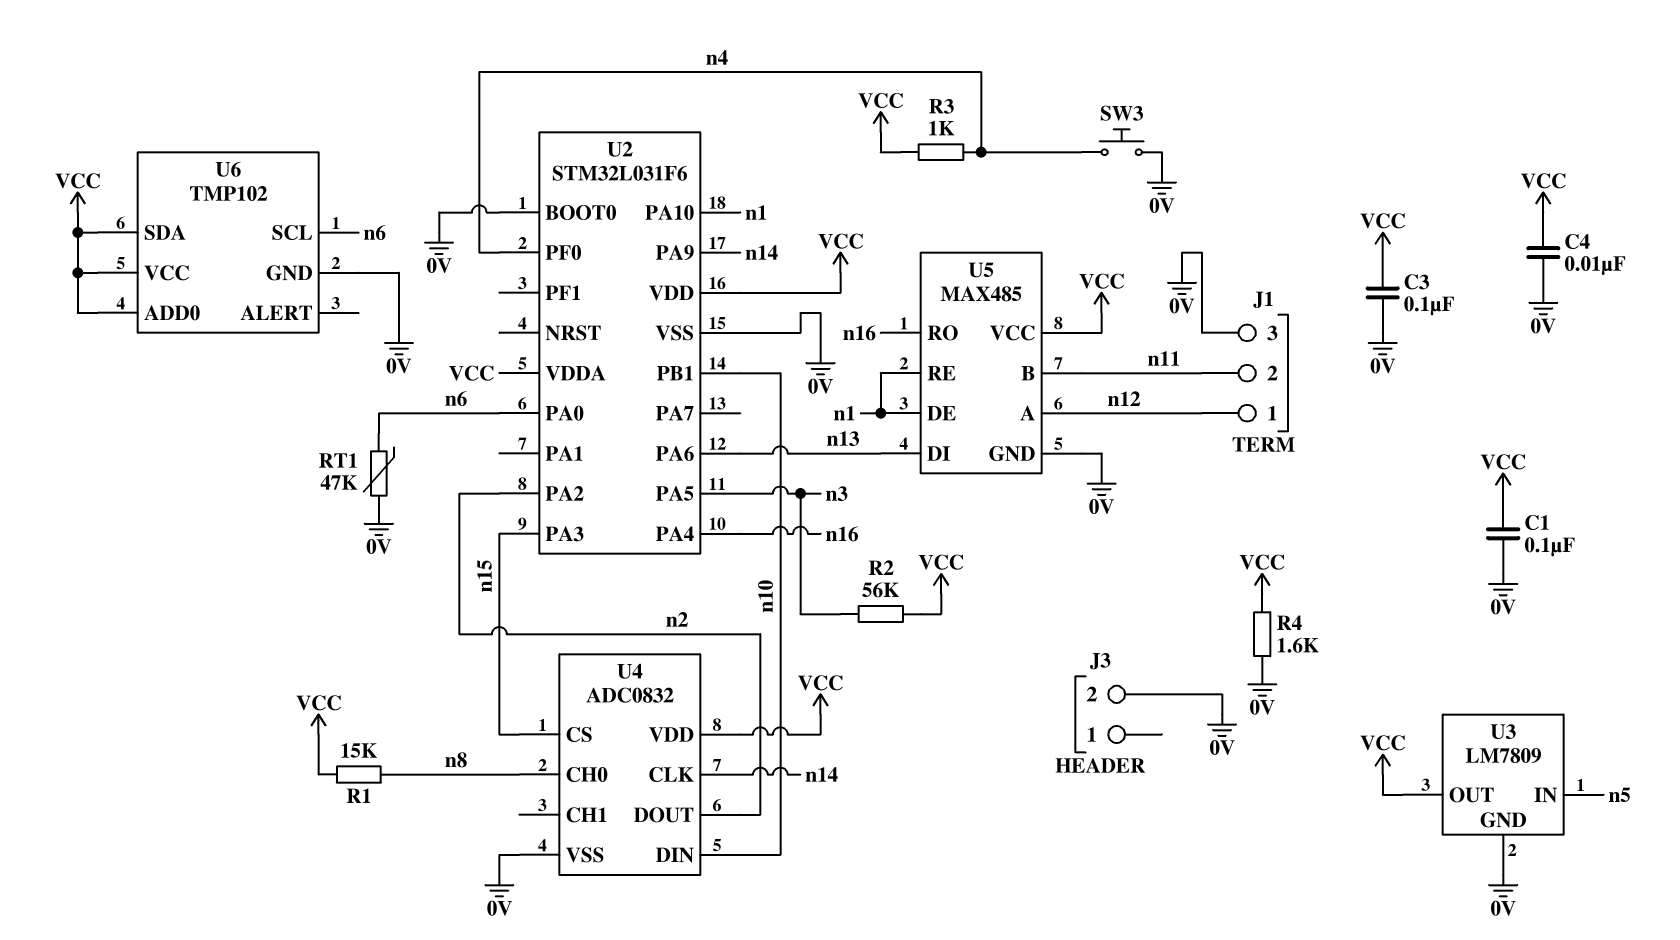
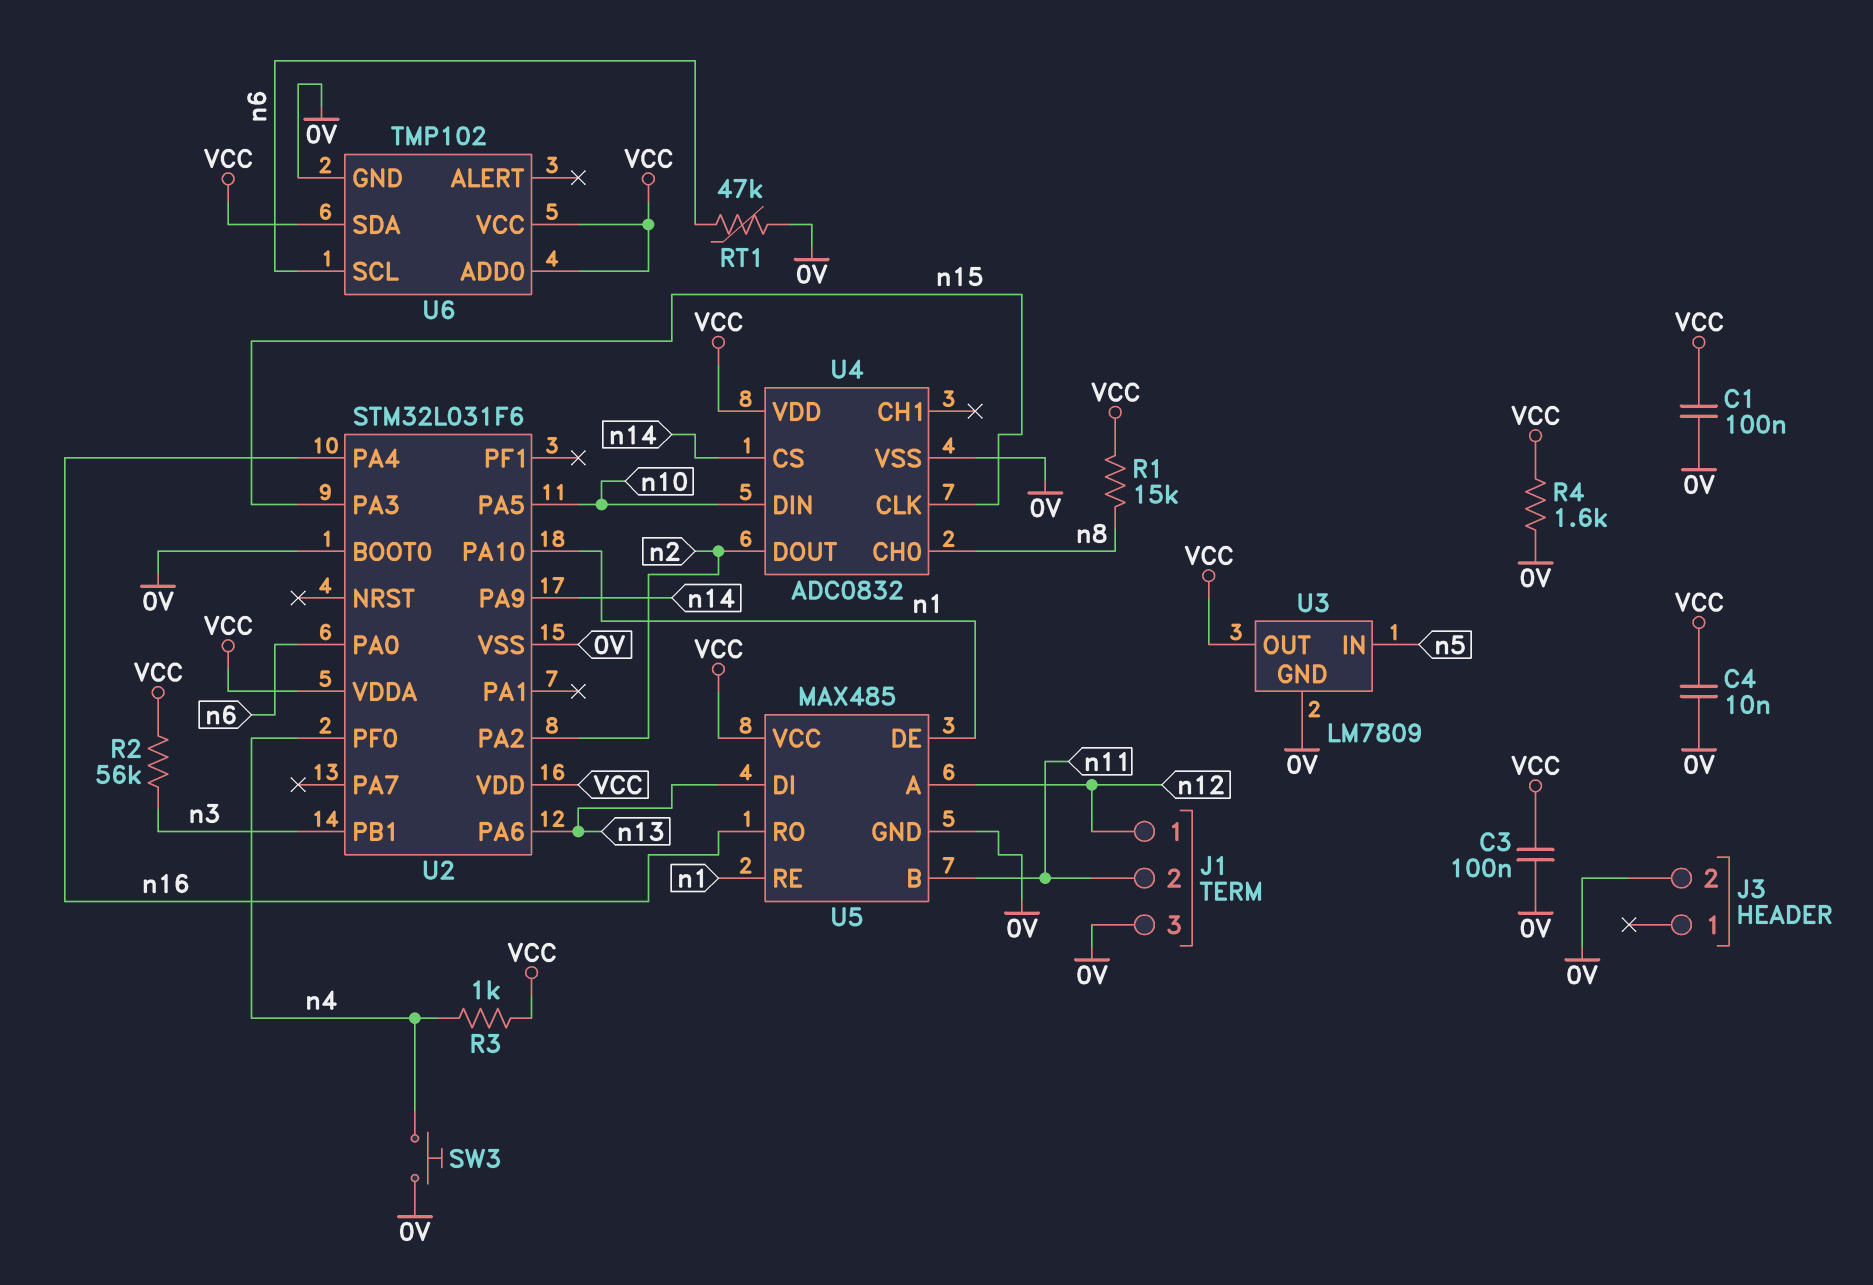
U2 pin PA5: n3 -> n10
U2 pin PB1: n10 -> n3
U4 pin CLK: n14 -> n15
U4 pin CS: n15 -> n14

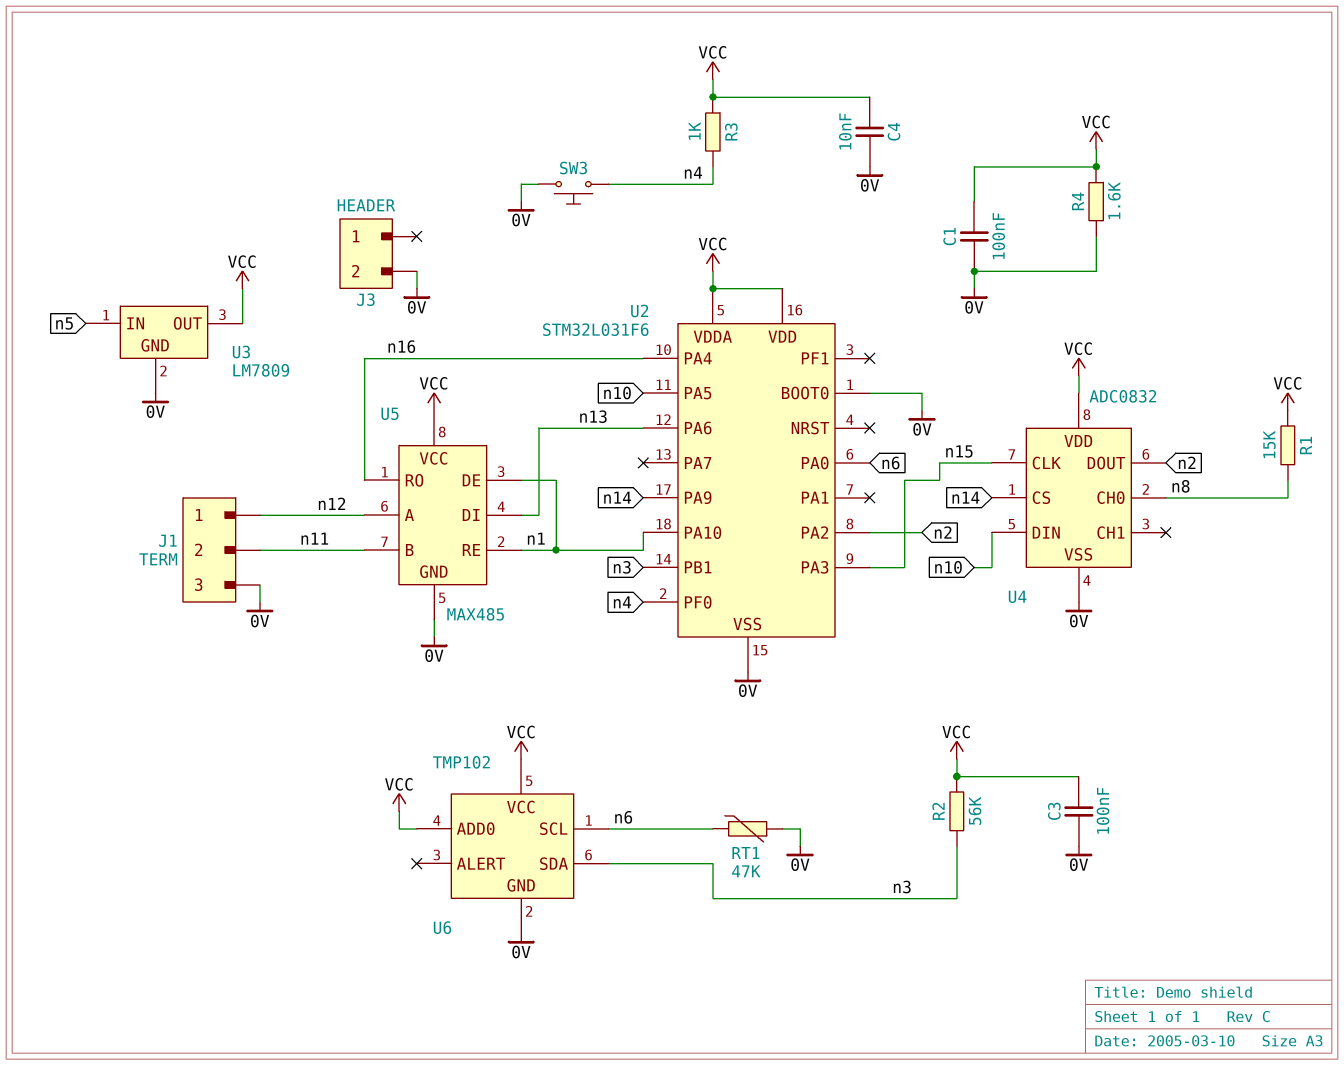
U6 pin SDA: VCC -> n3

